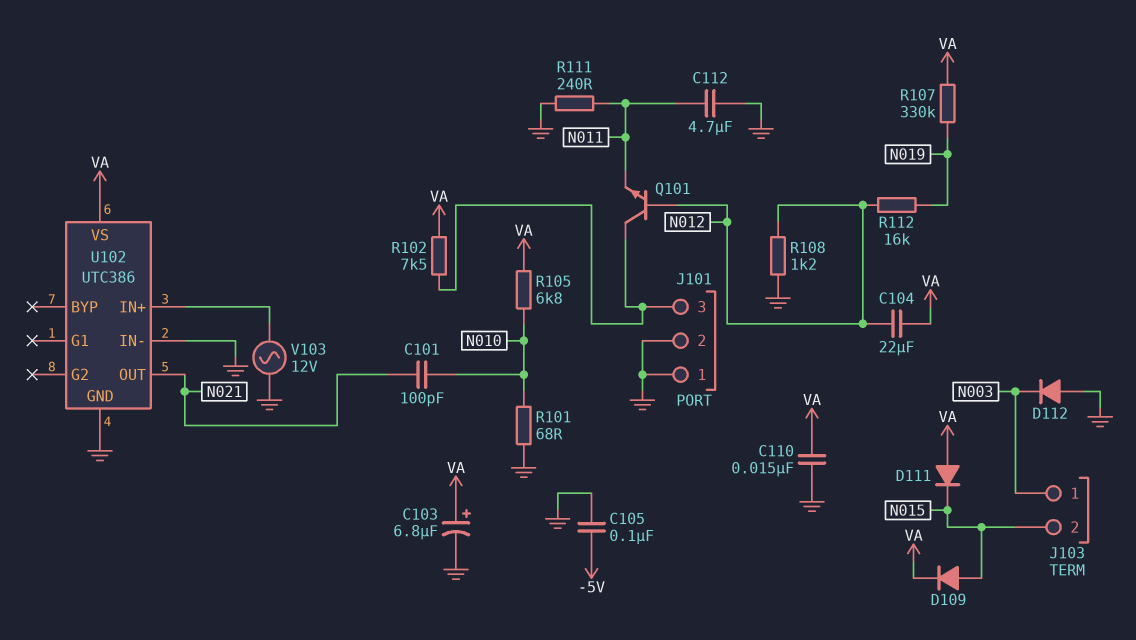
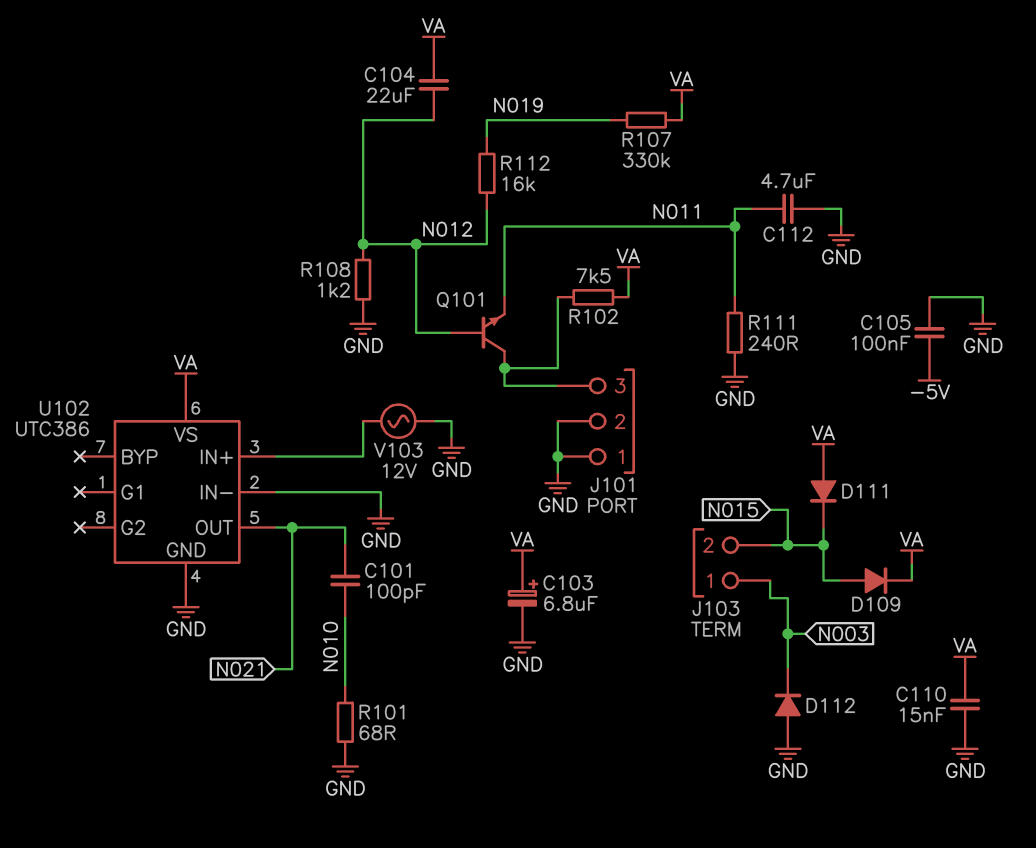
R105: 6.8k (N010, VA) -> none

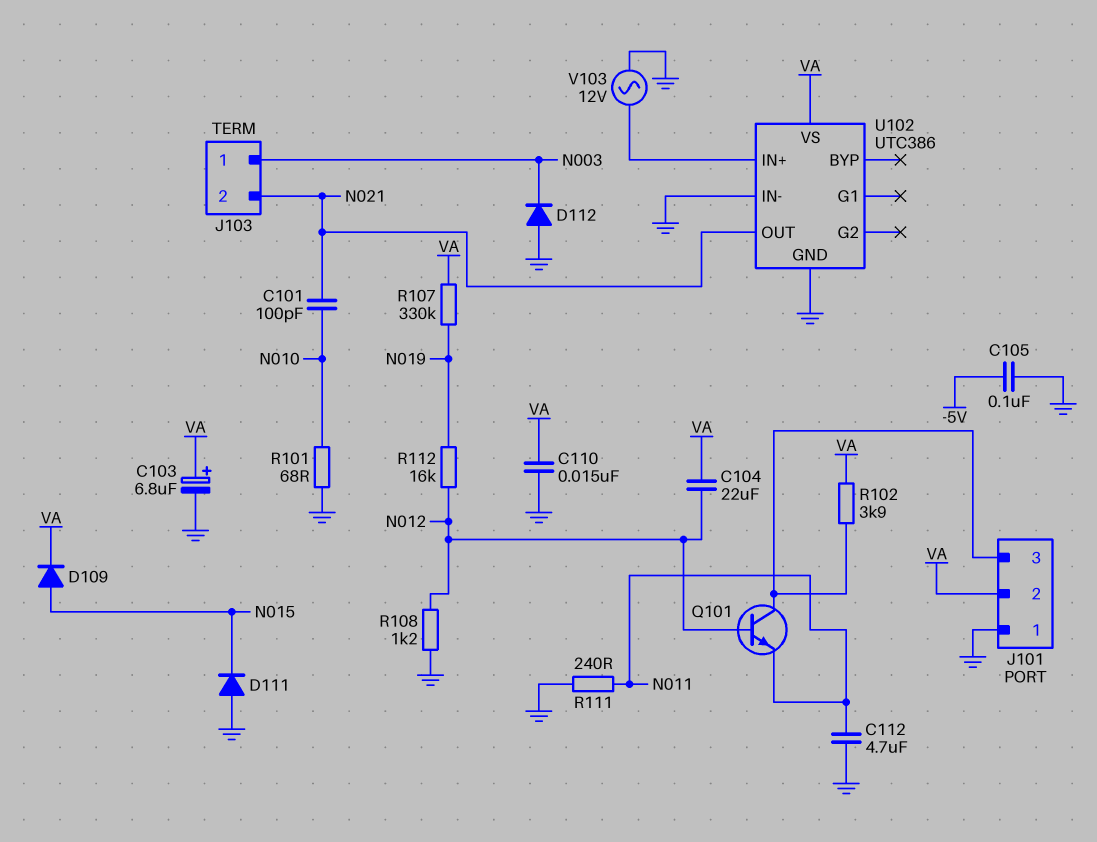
D111: diode (A VA, K N015) -> diode (A GND, K N015)
J101 pin 2: GND -> VA
J103 pin 2: N015 -> N021
R102: 7.5k (J101/3, VA) -> 3.9k (J101/3, VA)

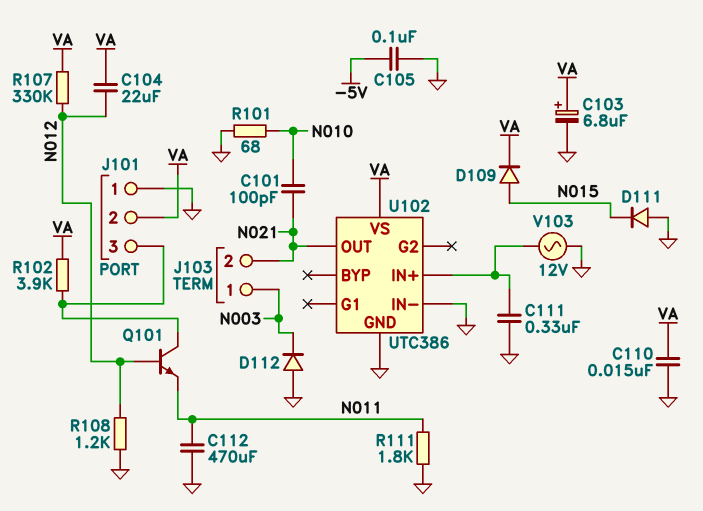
C111: none -> 330nF (GND, U102/IN+)
C112: 4.7uF (GND, N011) -> 470uF (GND, N011)
R107: 330k (N019, VA) -> 330k (N012, VA)
R111: 240 (GND, N011) -> 1.8k (GND, N011)
R112: 16k (N012, N019) -> none

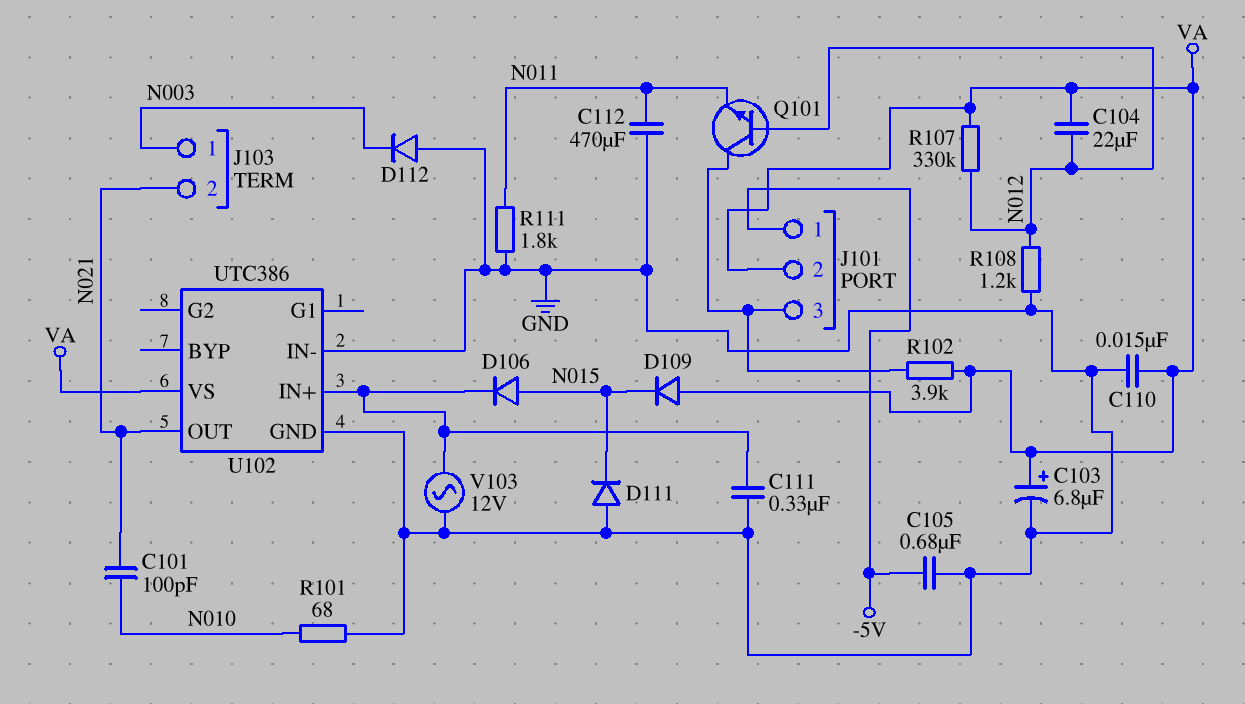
C105: 100nF (-5V, GND) -> 680nF (-5V, GND)
D106: none -> diode (A N015, K U102/IN+)
D109: diode (A N015, K VA) -> diode (A VA, K N015)
J101 pin 1: GND -> -5V

